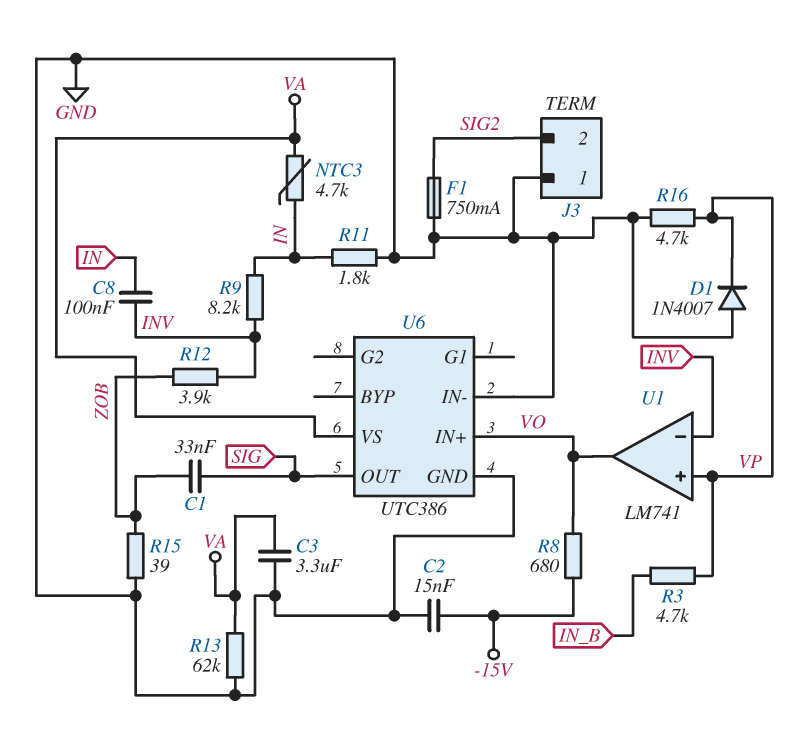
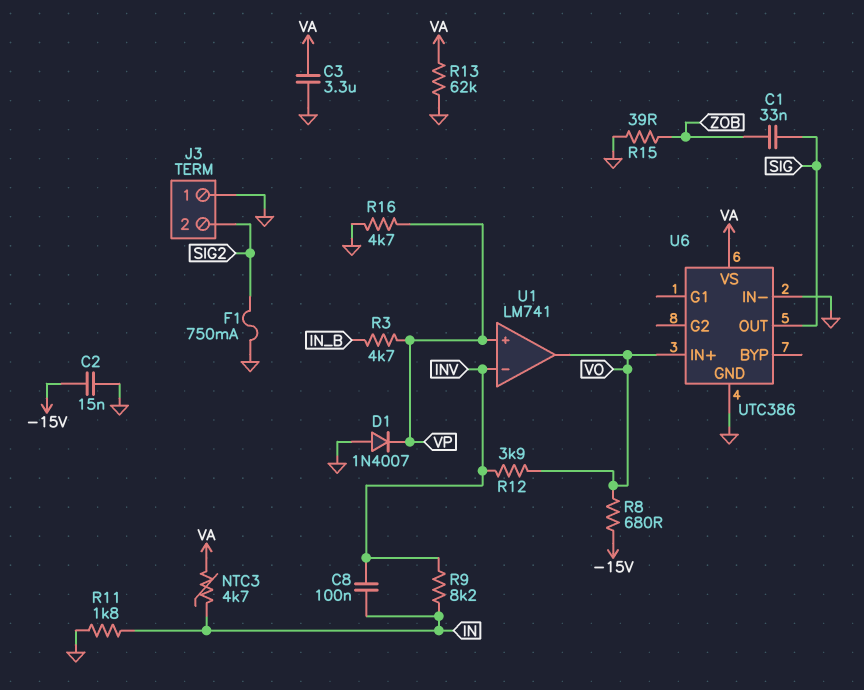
R12: 3.9k (INV, ZOB) -> 3.9k (INV, VO)

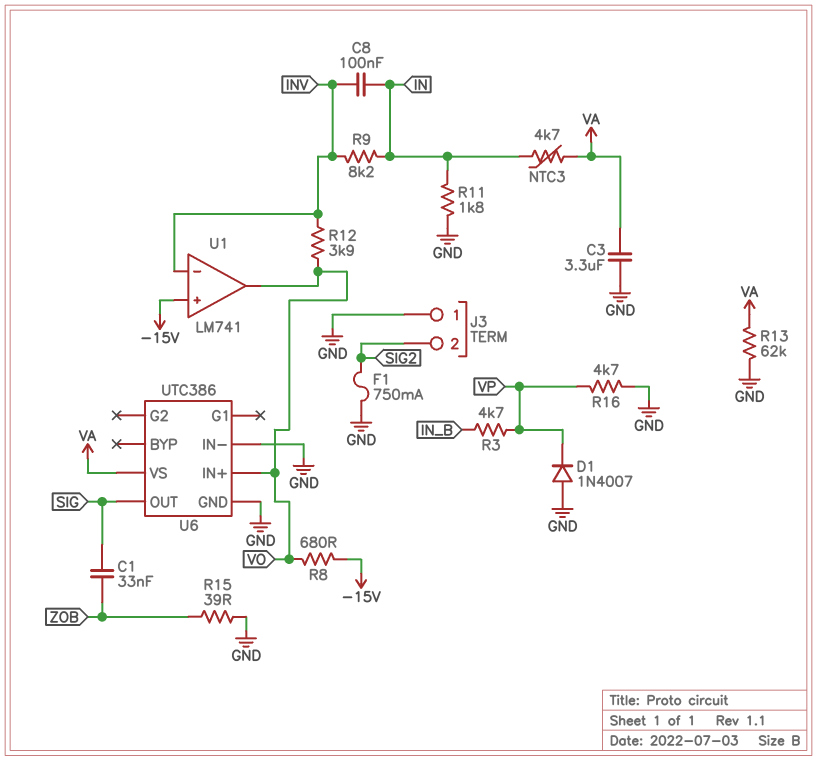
C2: 15nF (-15V, GND) -> none
U1 pin in+: VP -> -15V

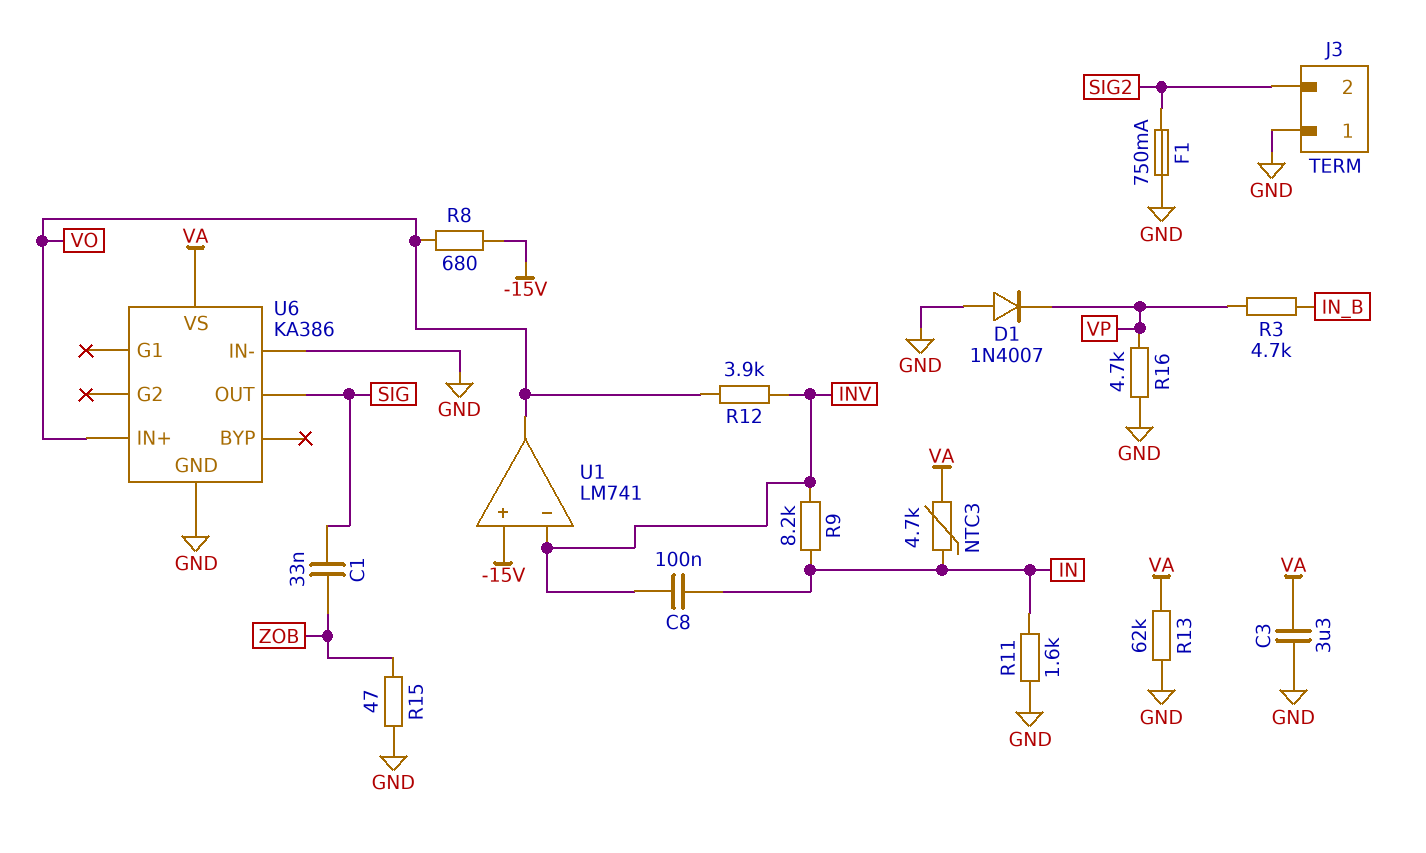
R11: 1.8k (GND, IN) -> 1.6k (GND, IN)
R15: 39 (GND, ZOB) -> 47 (GND, ZOB)
U6: UTC386 -> KA386

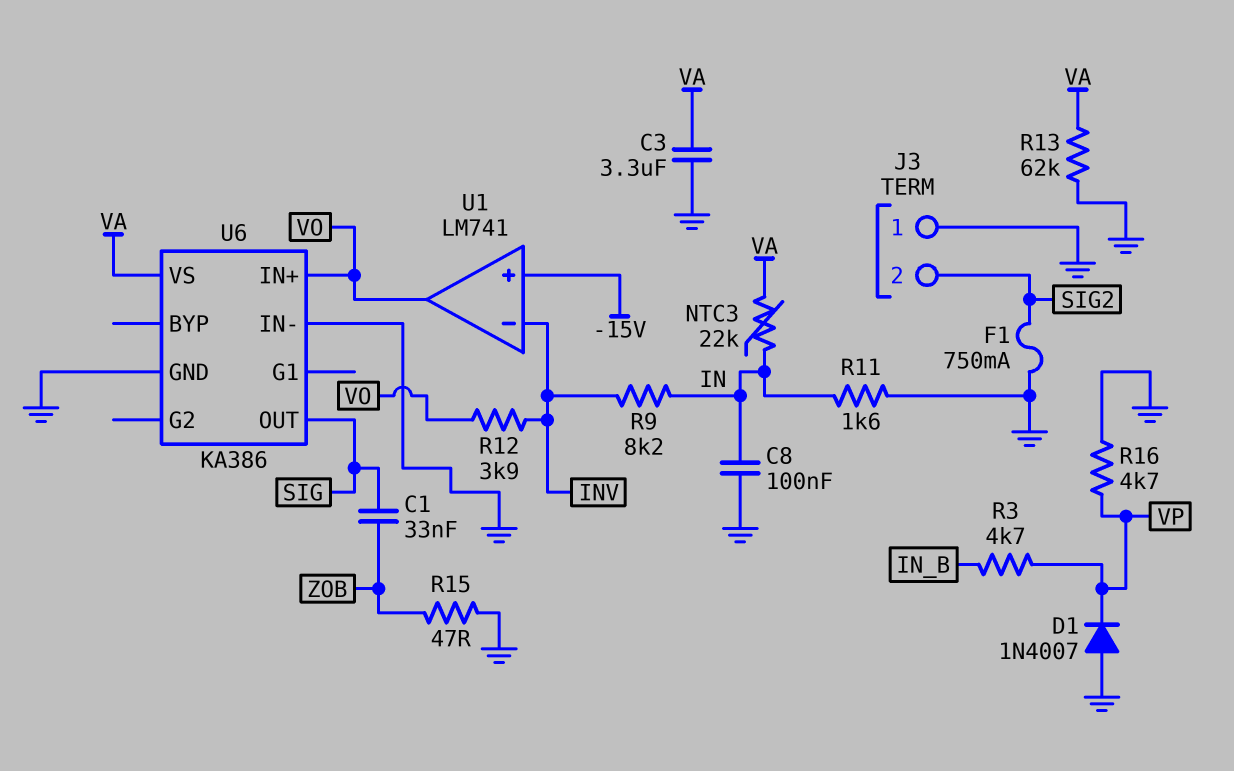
C8: 100nF (IN, INV) -> 100nF (GND, IN)
NTC3: 4.7k (IN, VA) -> 22k (IN, VA)
R8: 680 (-15V, VO) -> none

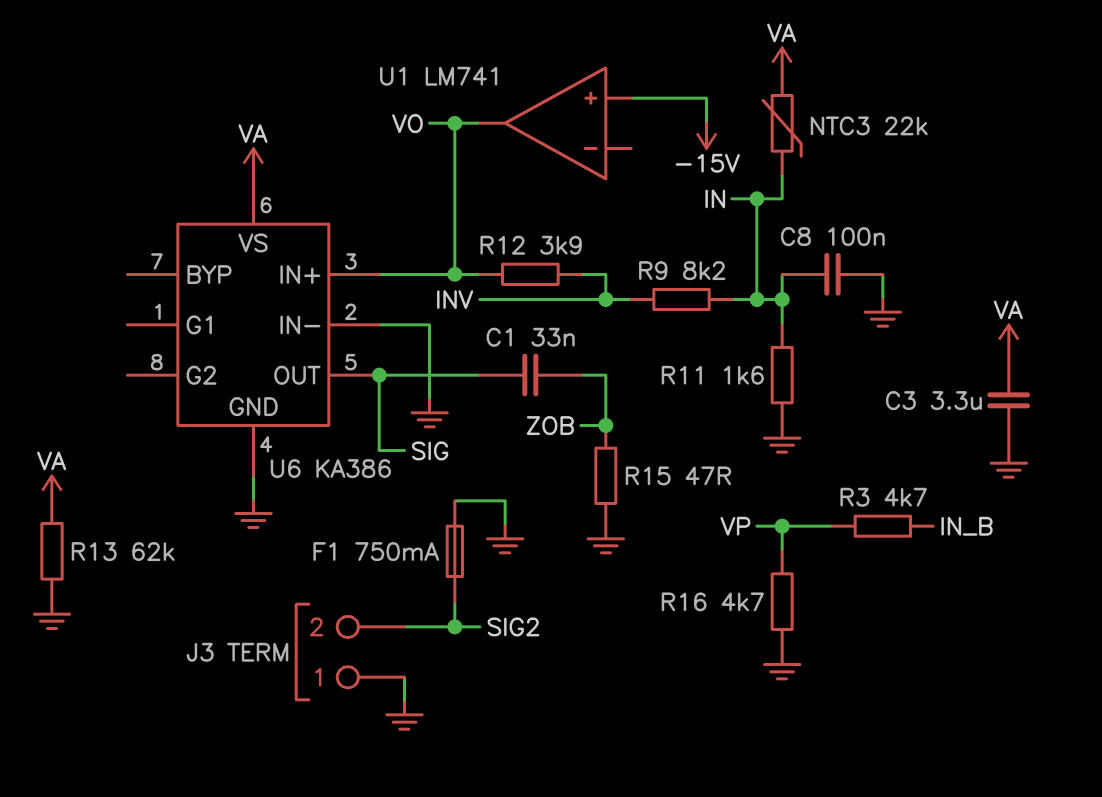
D1: diode 1N4007 (A GND, K VP) -> none
U1 pin in-: INV -> none

